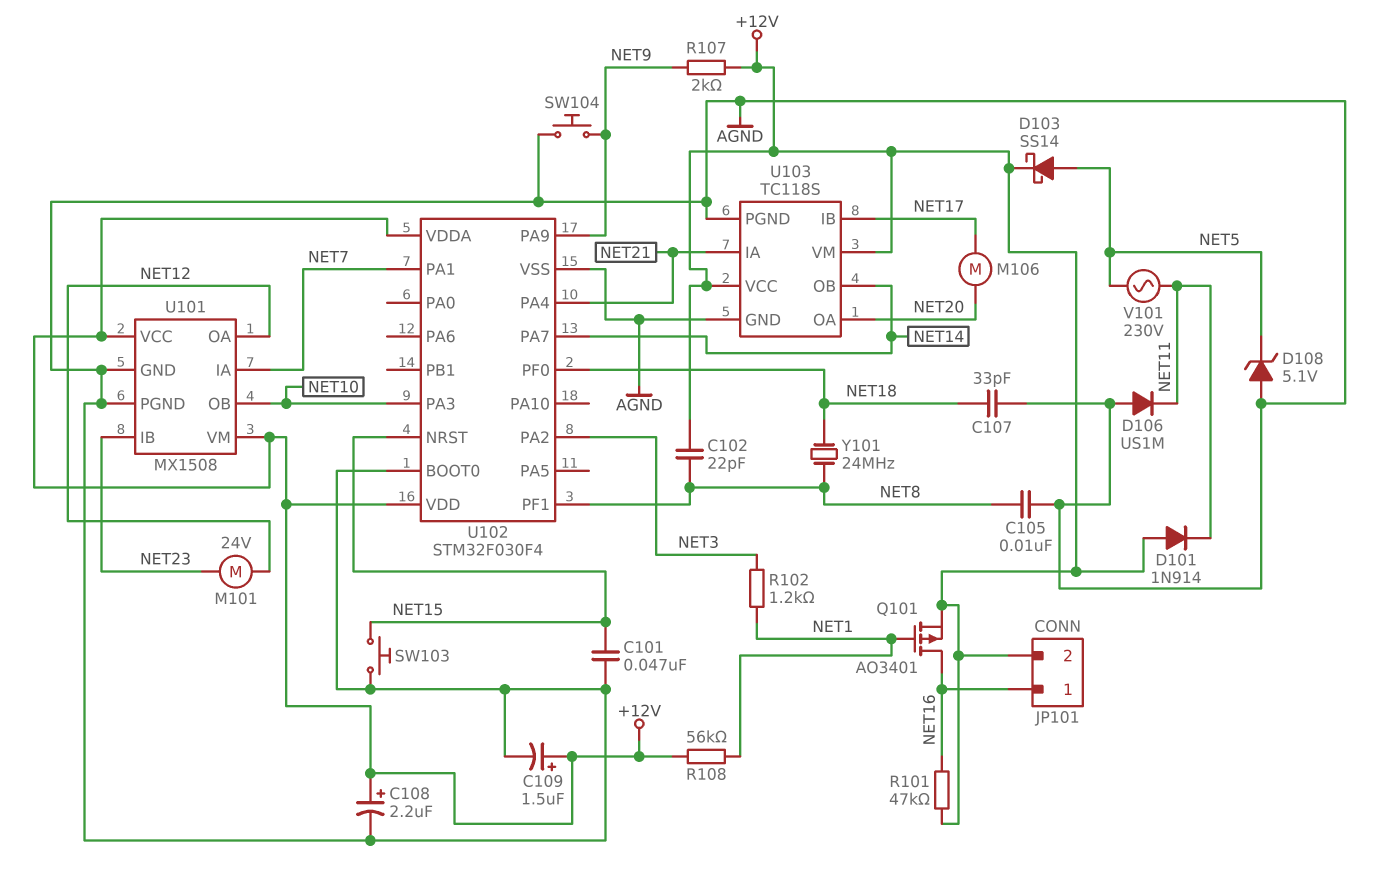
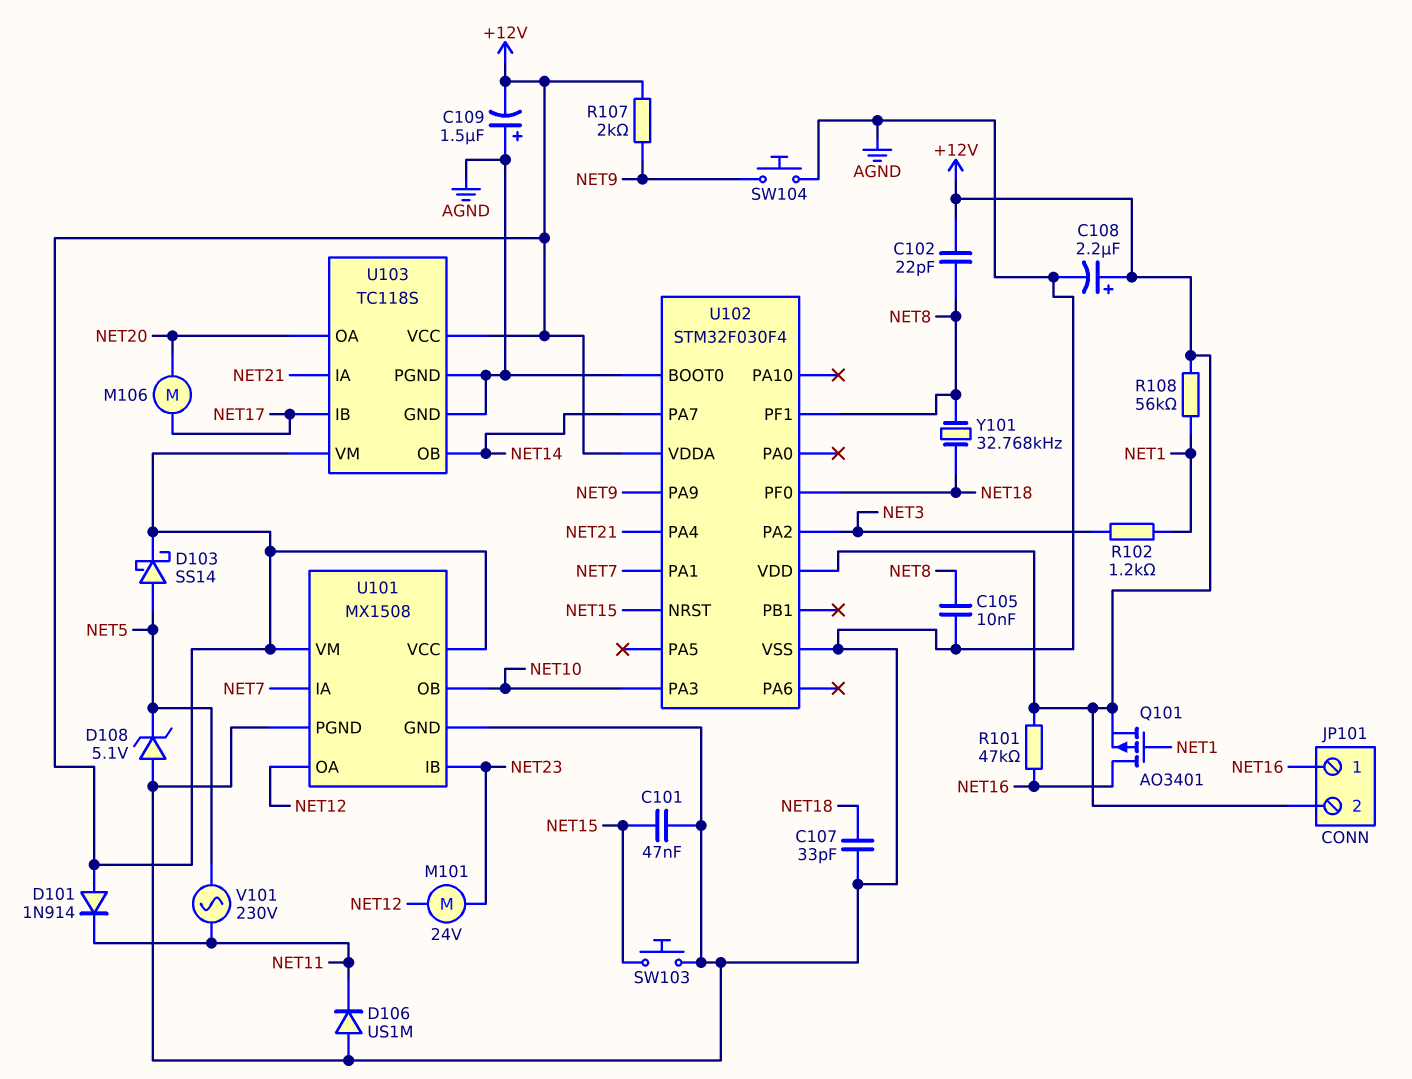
C109: 1.5uF (plus +12V, minus AGND) -> 1.5uF (plus AGND, minus +12V)
Y101: 24MHz (NET8, NET18) -> 32.768kHz (NET8, NET18)

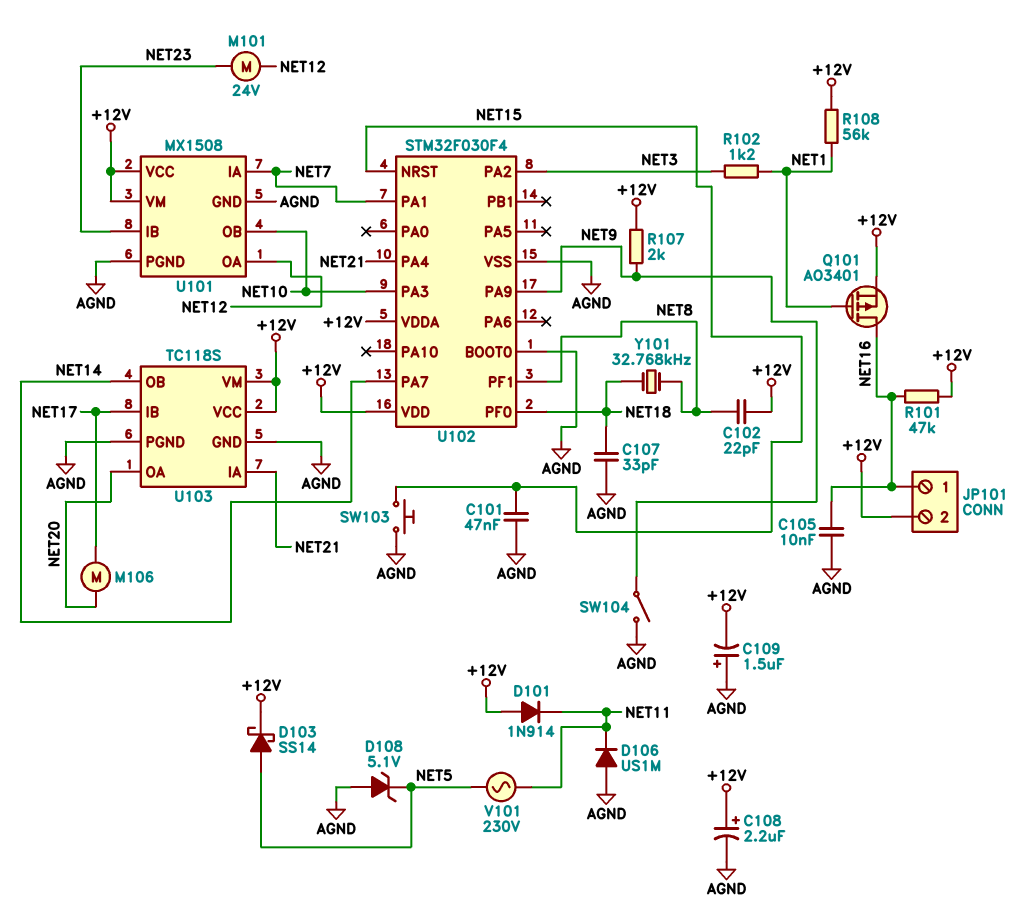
C105: 10nF (AGND, NET8) -> 10nF (AGND, NET16)
SW104: button (AGND, NET9) -> switch (AGND, NET9)

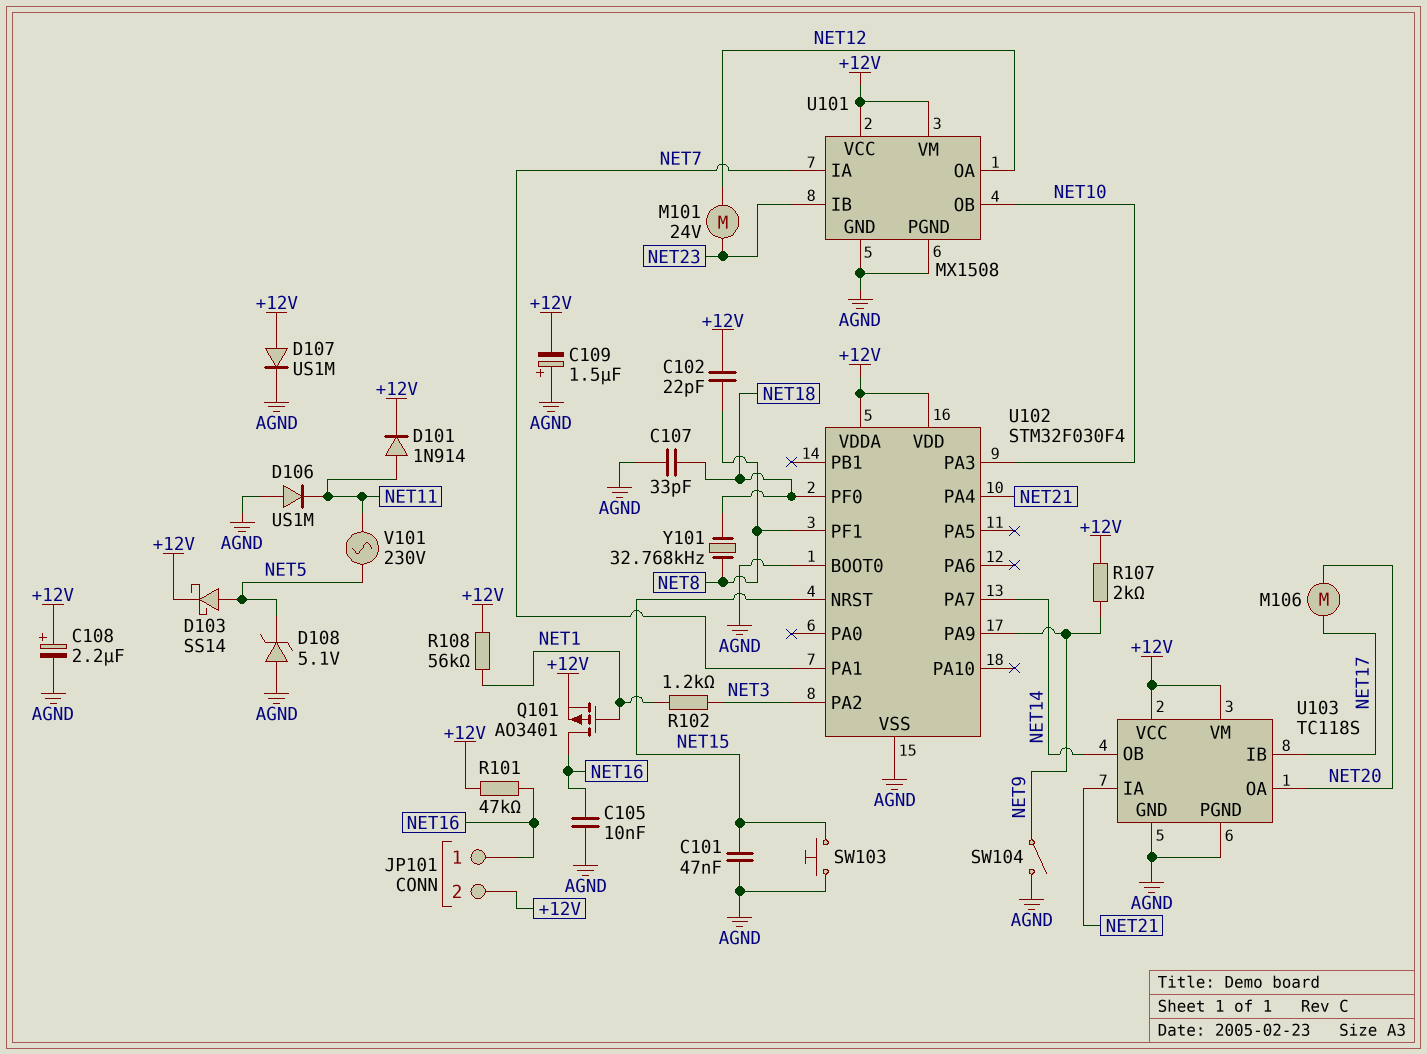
D101: diode 1N914 (A +12V, K NET11) -> diode 1N914 (A NET11, K +12V)
D107: none -> diode US1M (A +12V, K AGND)

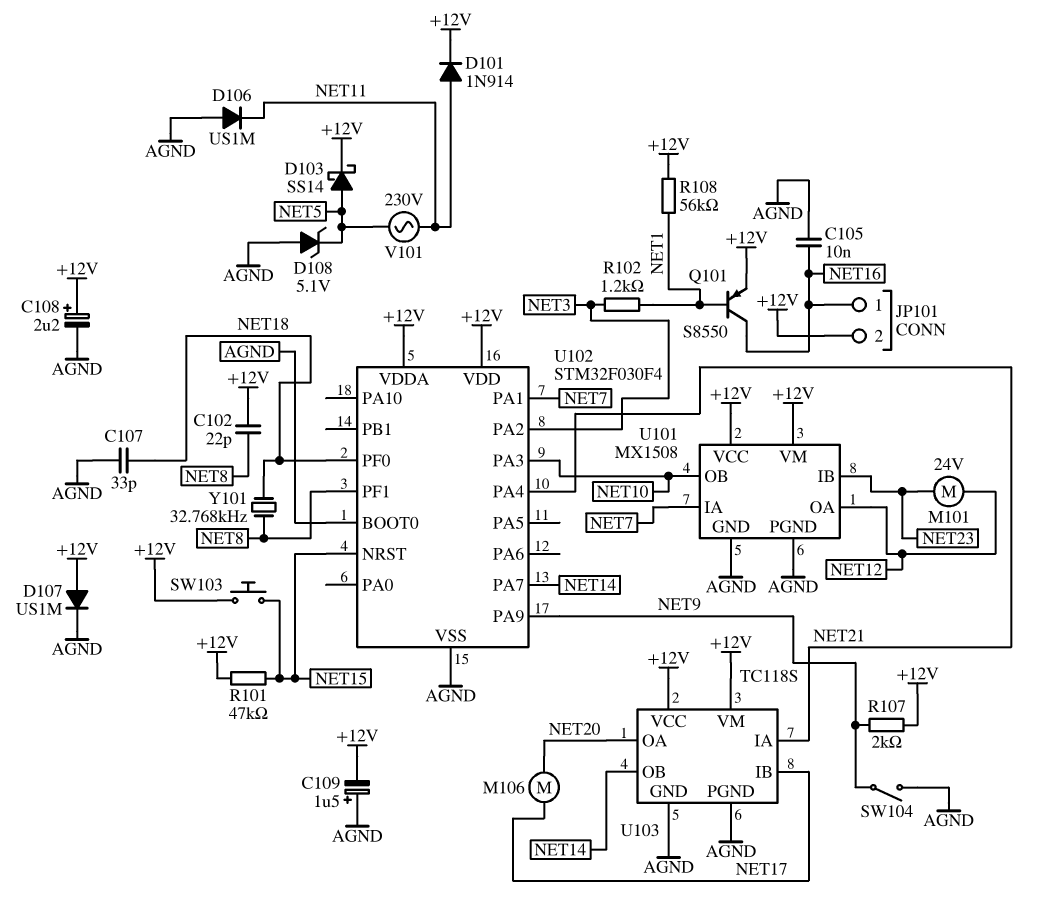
C101: 47nF (AGND, NET15) -> none
Q101: PMOS AO3401 (G NET1, D NET16, S +12V) -> PNP S8550 (B NET1, C NET16, E +12V)
R101: 47k (+12V, NET16) -> 47k (+12V, NET15)
SW103: button (AGND, NET15) -> button (+12V, NET15)

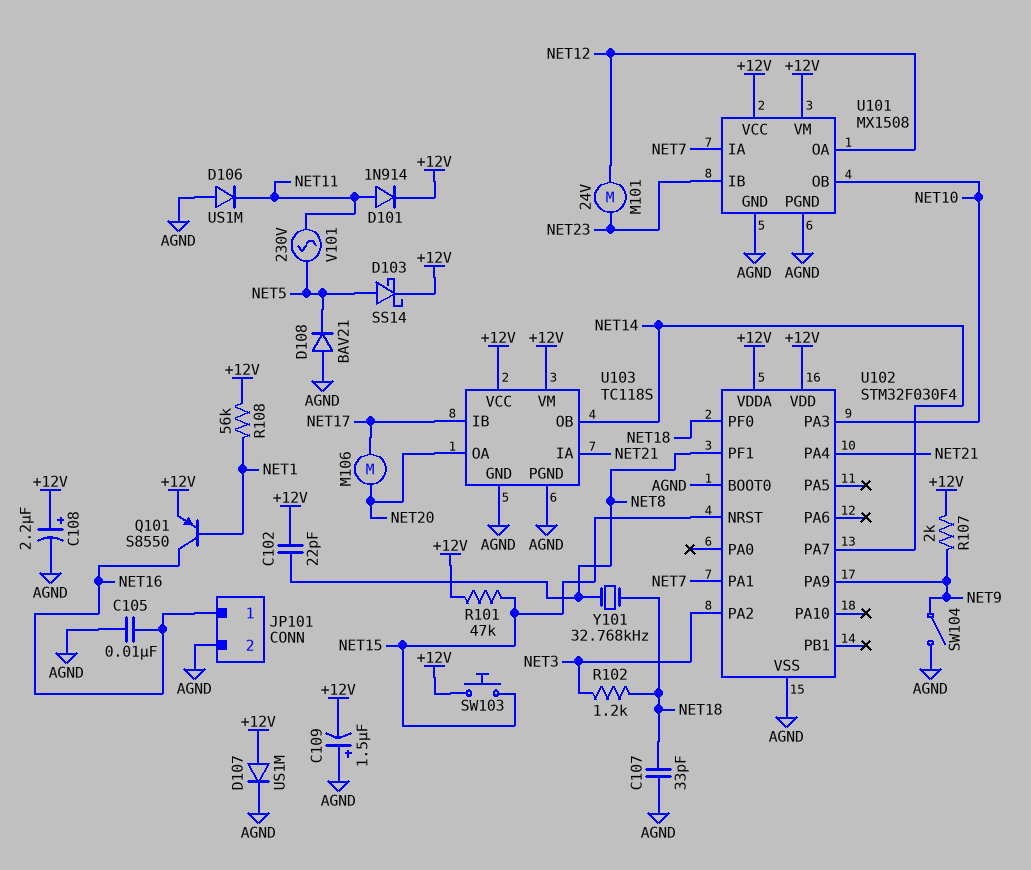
D108: zener 5.1V (A AGND, K NET5) -> diode BAV21 (A AGND, K NET5)
JP101 pin 2: +12V -> AGND
R102: 1.2k (NET1, NET3) -> 1.2k (NET3, NET18)

